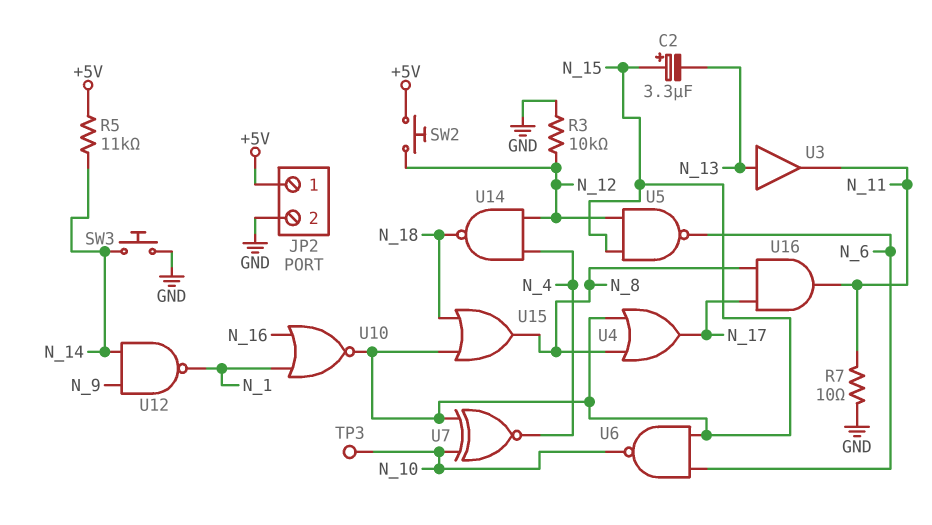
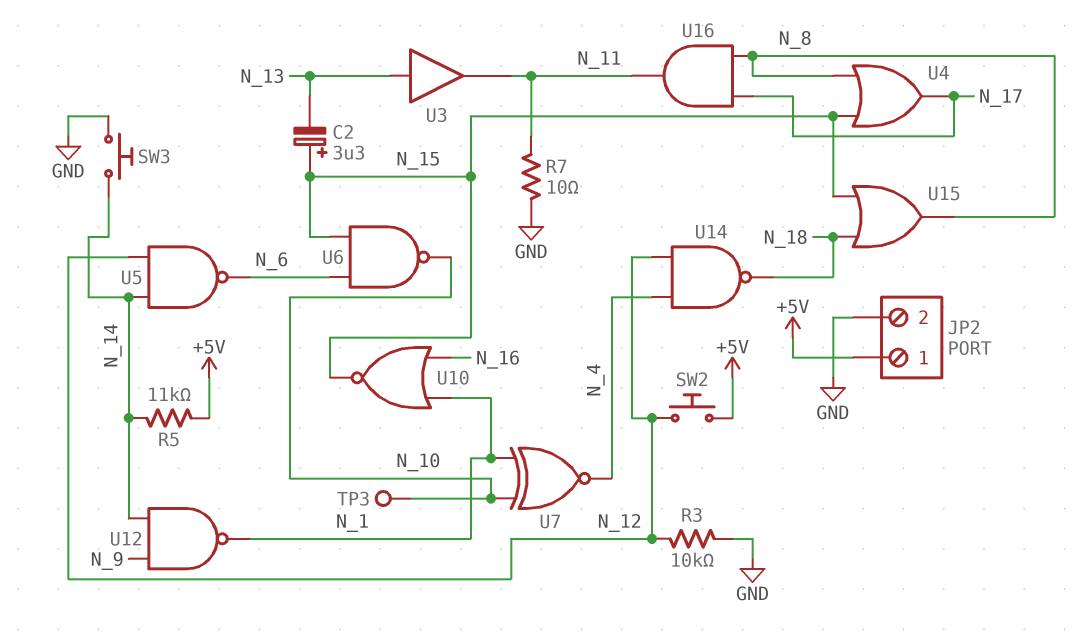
U5: NAND (in N_12, in N_15, out N_6) -> NAND (in N_12, in N_14, out N_6)
U7: XNOR (in N_10, in N_15, out N_4) -> XNOR (in N_1, in N_10, out N_4)

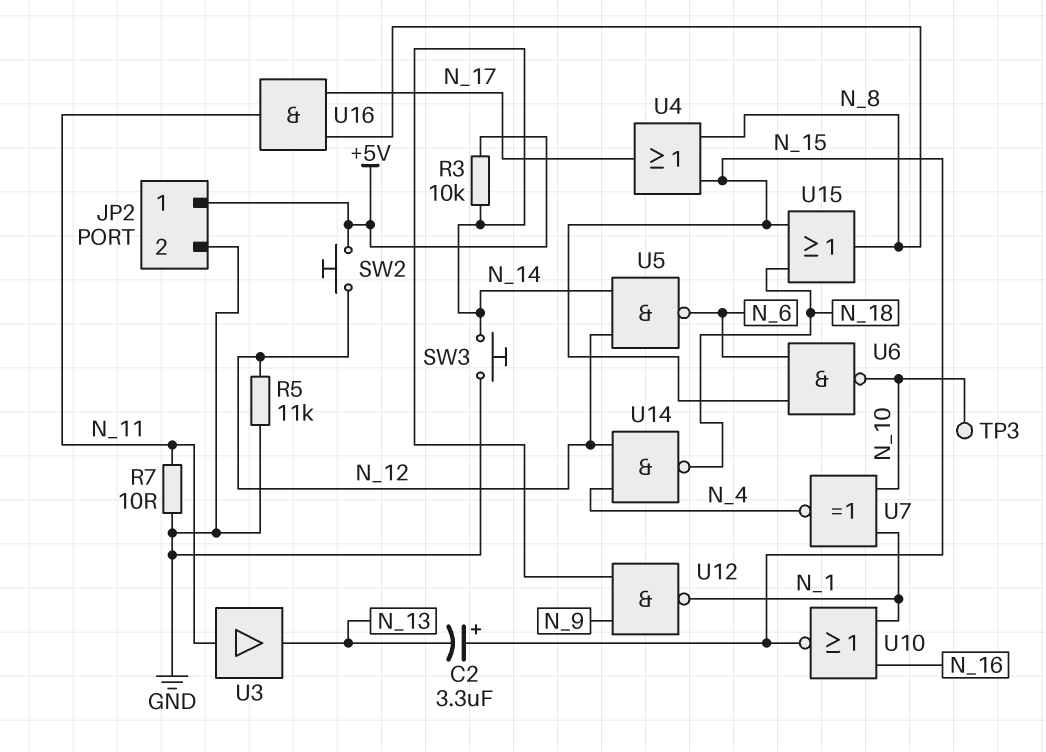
R3: 10k (GND, N_12) -> 10k (+5V, N_14)
R5: 11k (+5V, N_14) -> 11k (GND, N_12)
U3: buffer (in N_13, out N_11) -> buffer (in N_11, out N_13)

